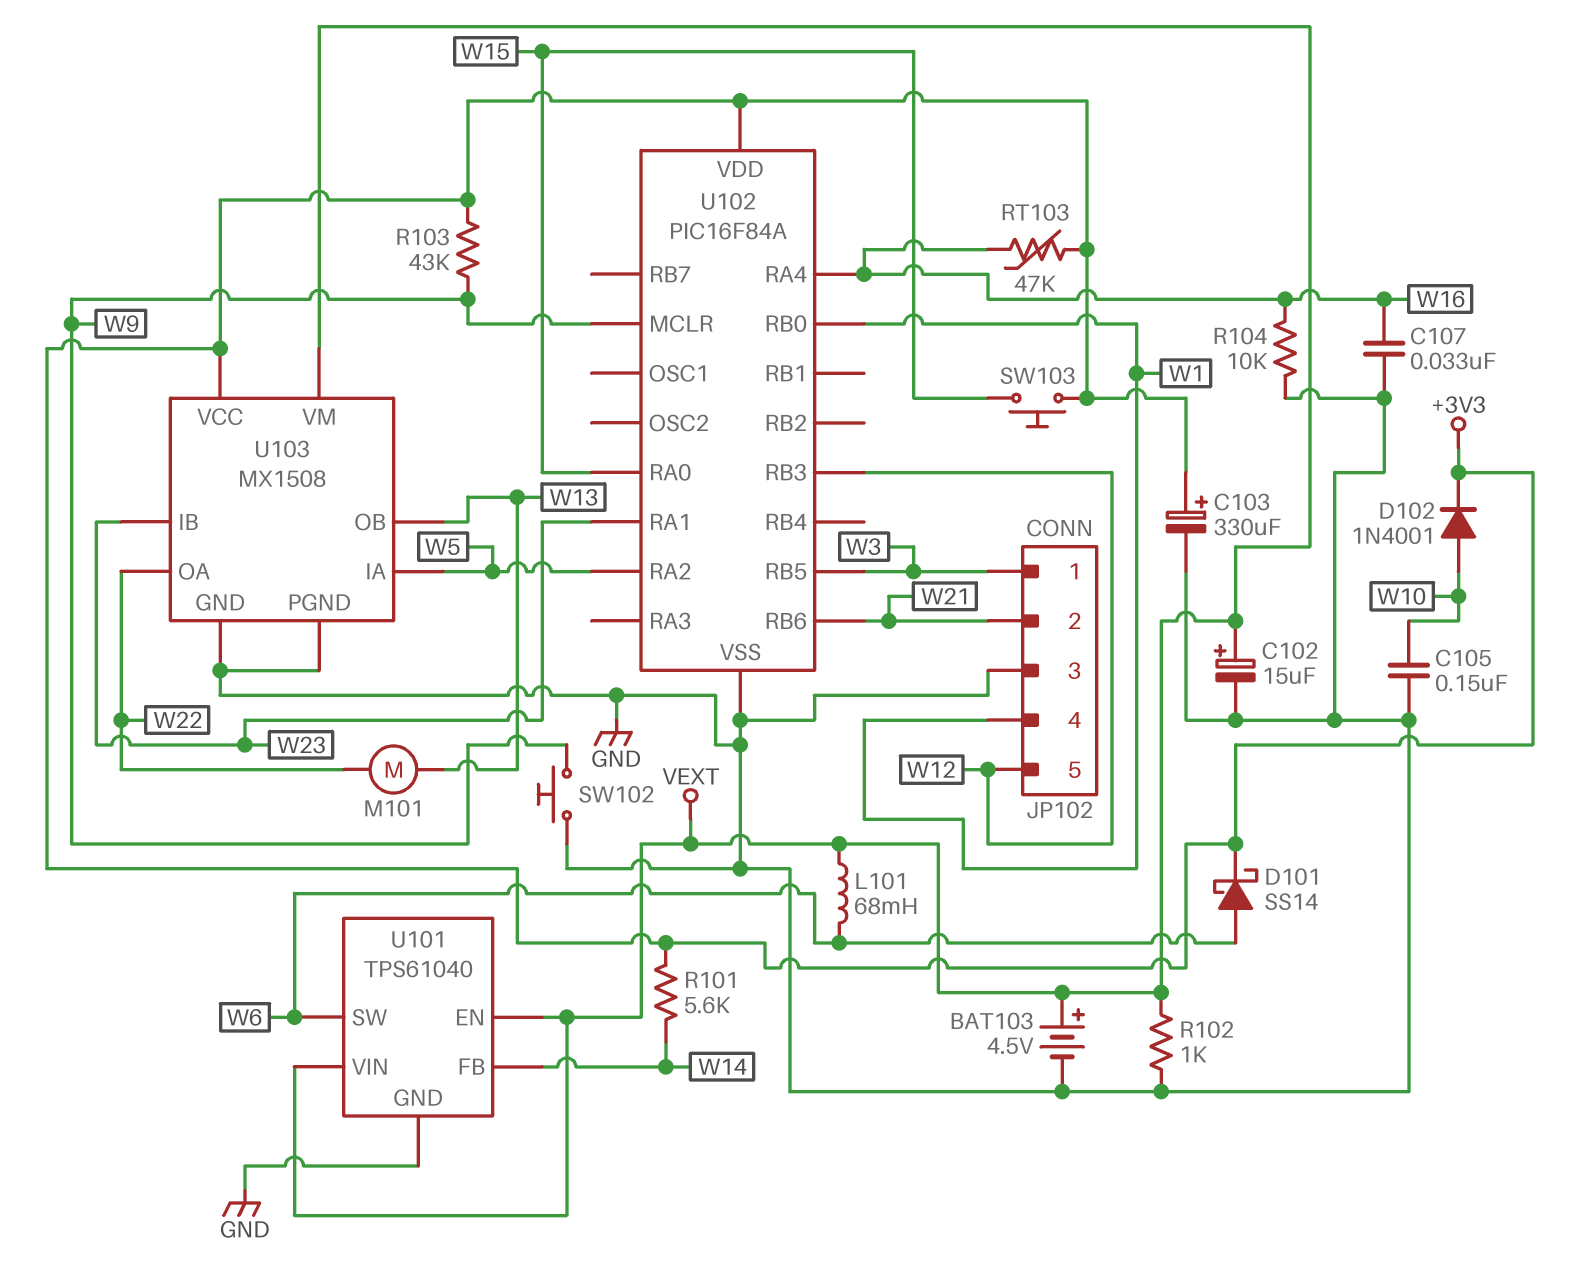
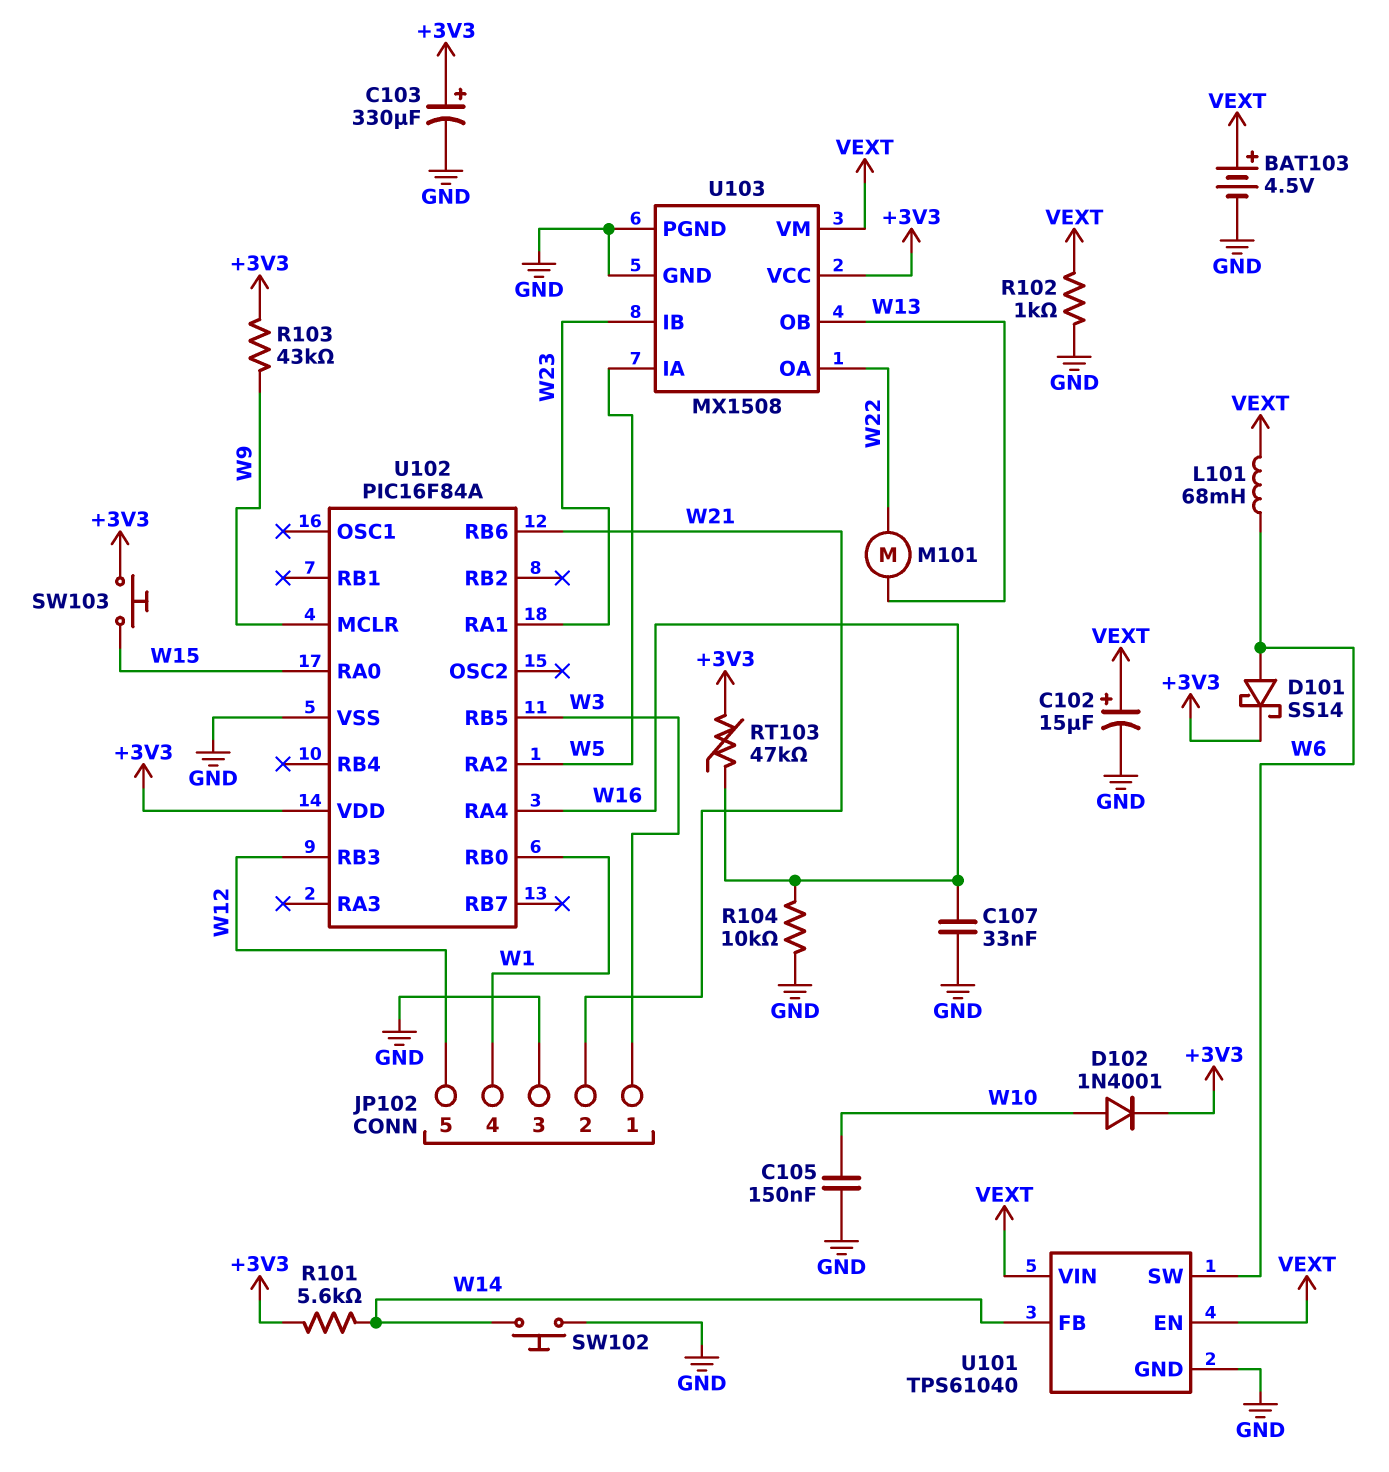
SW102: button (GND, W9) -> button (GND, W14)

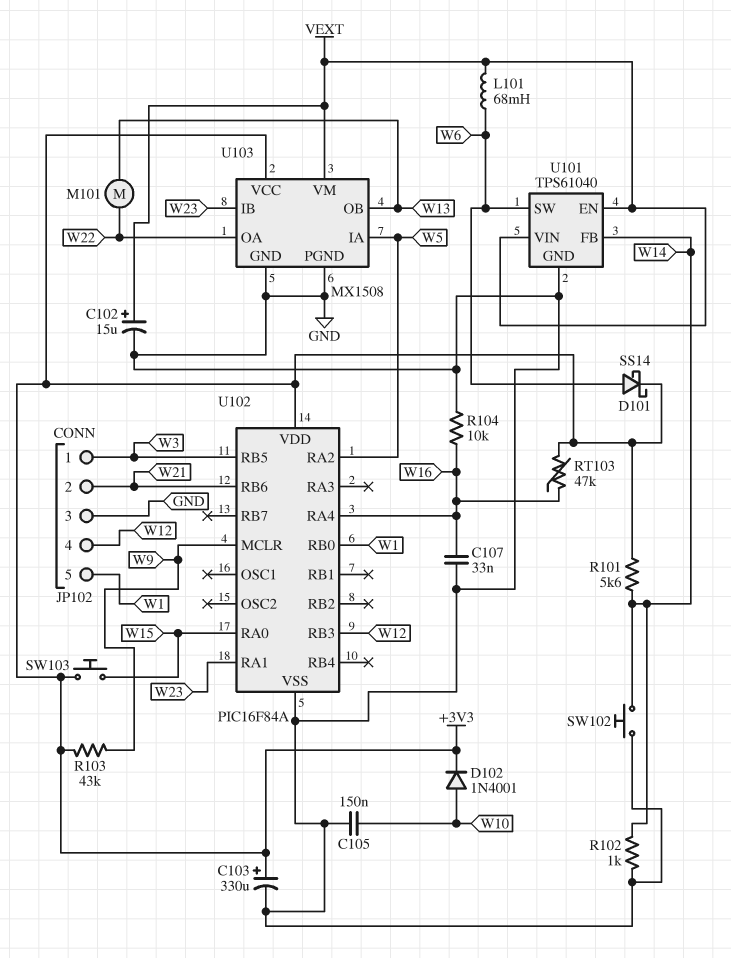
BAT103: 4.5V (plus VEXT, minus GND) -> none
JP102 pin 4: W1 -> W12
JP102 pin 5: W12 -> W1
R102: 1k (GND, VEXT) -> 1k (GND, W14)

